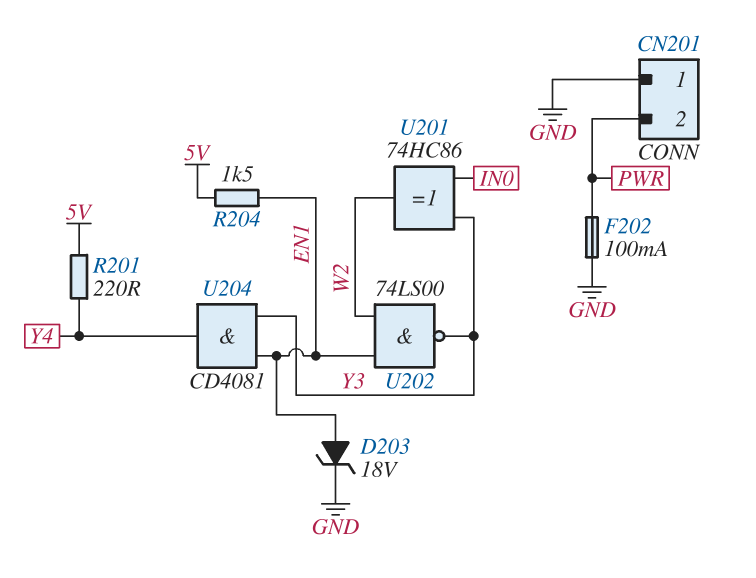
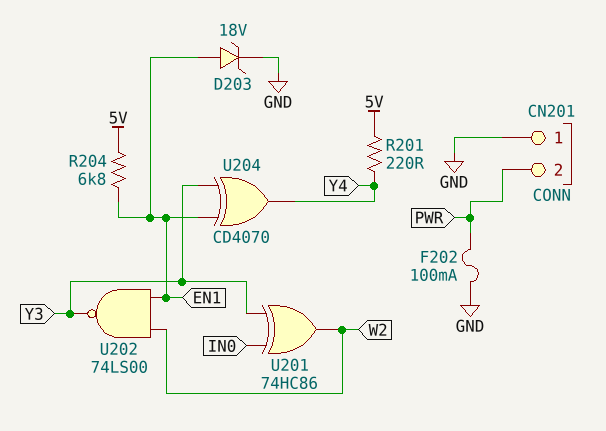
R204: 1.5k (5V, EN1) -> 6.8k (5V, EN1)
U204: AND CD4081 (in EN1, in Y3, out Y4) -> XOR CD4070 (in EN1, in Y3, out Y4)

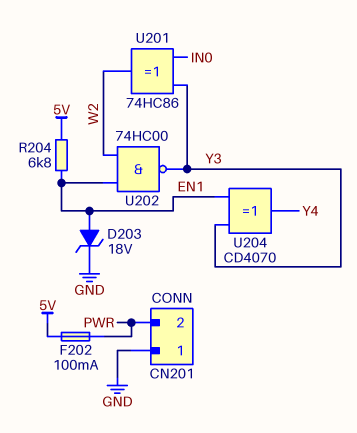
F202: 100mA (GND, PWR) -> 100mA (5V, PWR)
R201: 220 (5V, Y4) -> none
U202: NAND 74LS00 (in EN1, in W2, out Y3) -> NAND 74HC00 (in EN1, in W2, out Y3)

